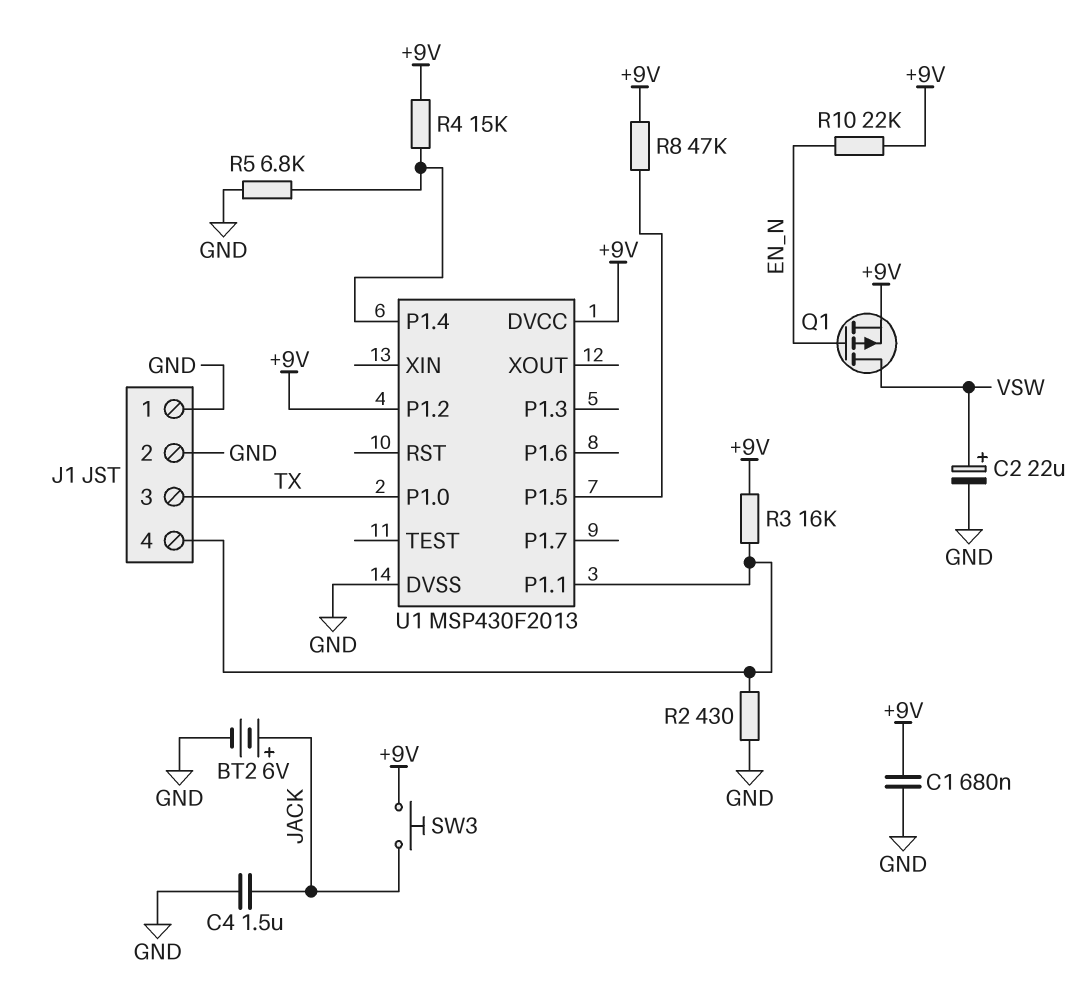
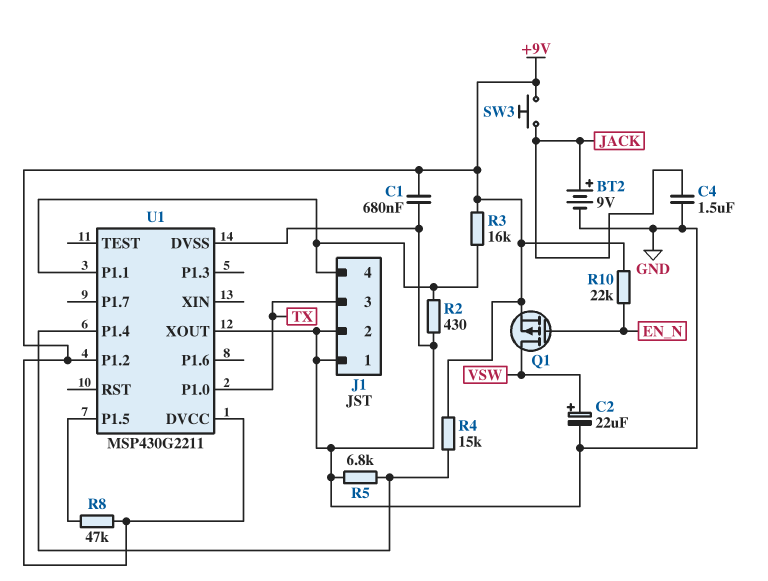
BT2: 6V (plus JACK, minus GND) -> 9V (plus JACK, minus GND)
U1: MSP430F2013 -> MSP430G2211
U1 pin XOUT: none -> GND

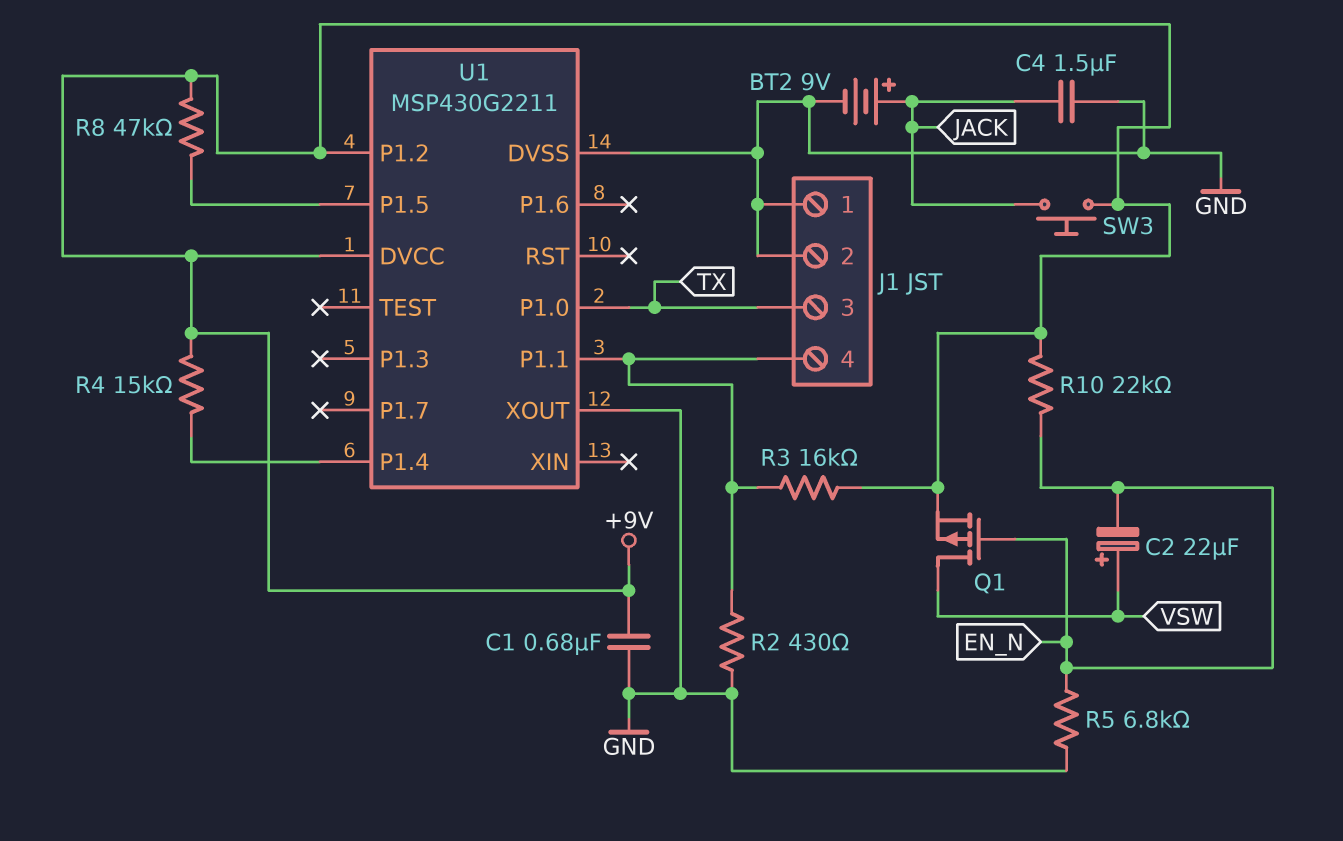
C2: 22uF (plus VSW, minus GND) -> 22uF (plus VSW, minus EN_N)
R5: 6.8k (GND, U1/P1.4) -> 6.8k (EN_N, GND)

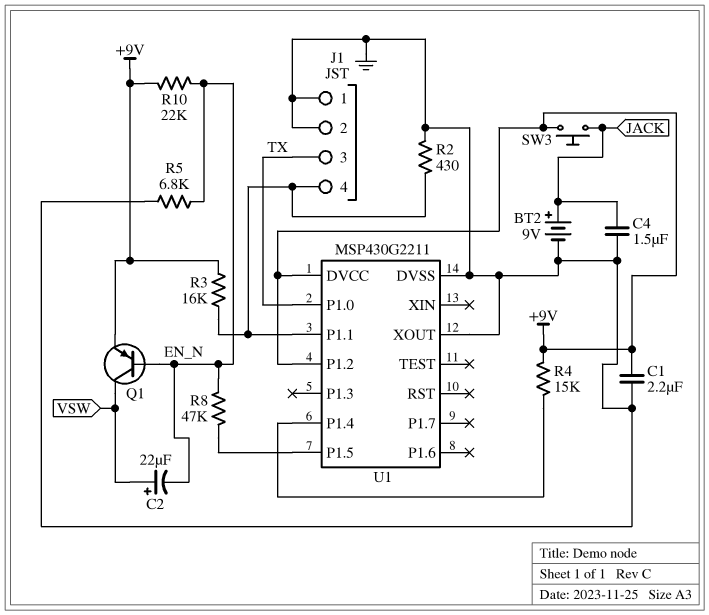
C1: 680nF (+9V, GND) -> 2.2uF (+9V, GND)
Q1: PMOS (G EN_N, D VSW, S +9V) -> PNP (B EN_N, C VSW, E +9V)
R8: 47k (+9V, U1/P1.5) -> 47k (EN_N, U1/P1.5)

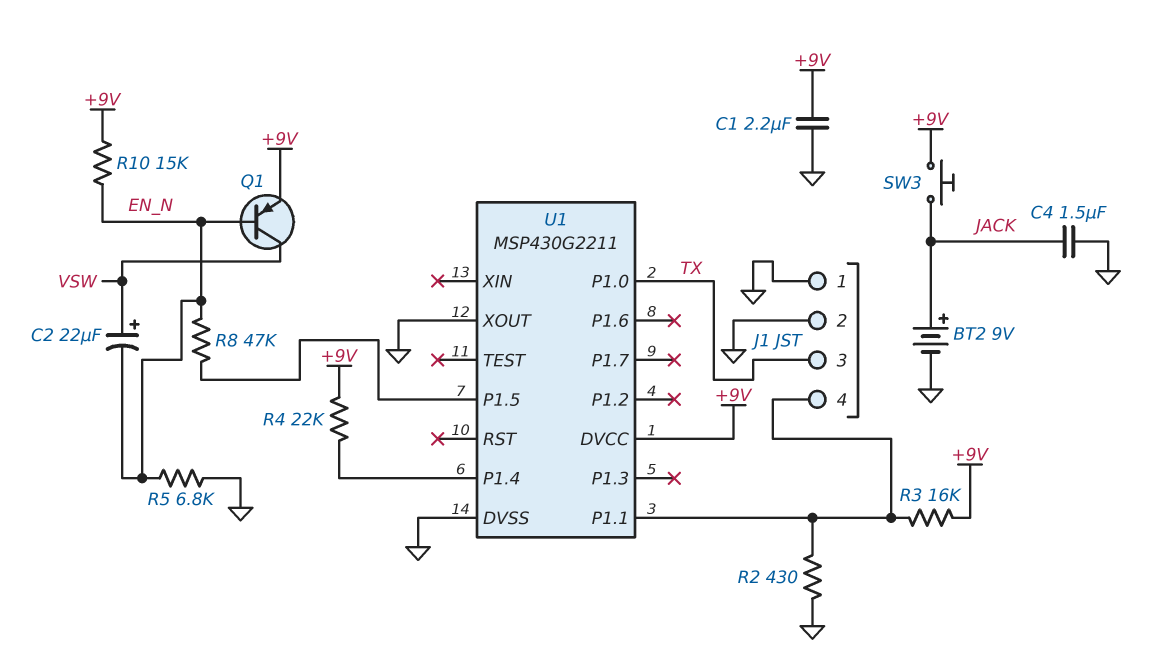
R4: 15k (+9V, U1/P1.4) -> 22k (+9V, U1/P1.4)
R10: 22k (+9V, EN_N) -> 15k (+9V, EN_N)
U1 pin P1.2: +9V -> none

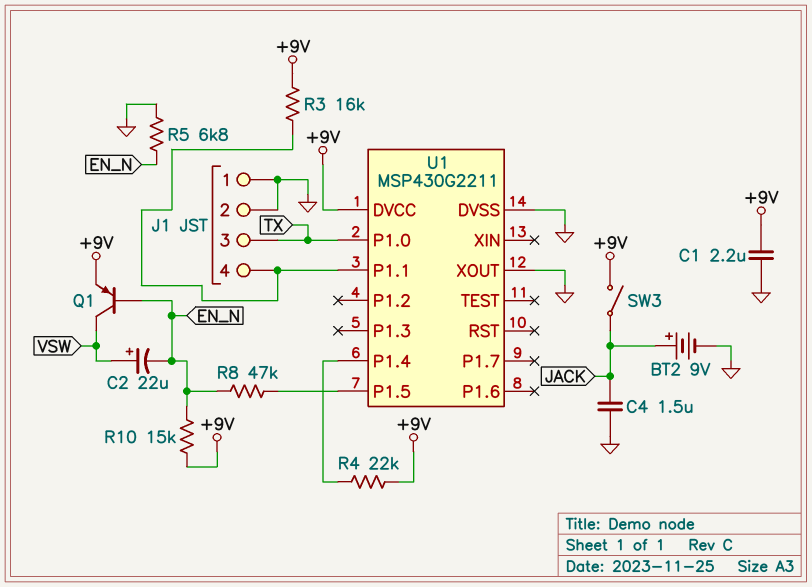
R2: 430 (GND, J1/4) -> none
SW3: button (+9V, JACK) -> switch (+9V, JACK)

